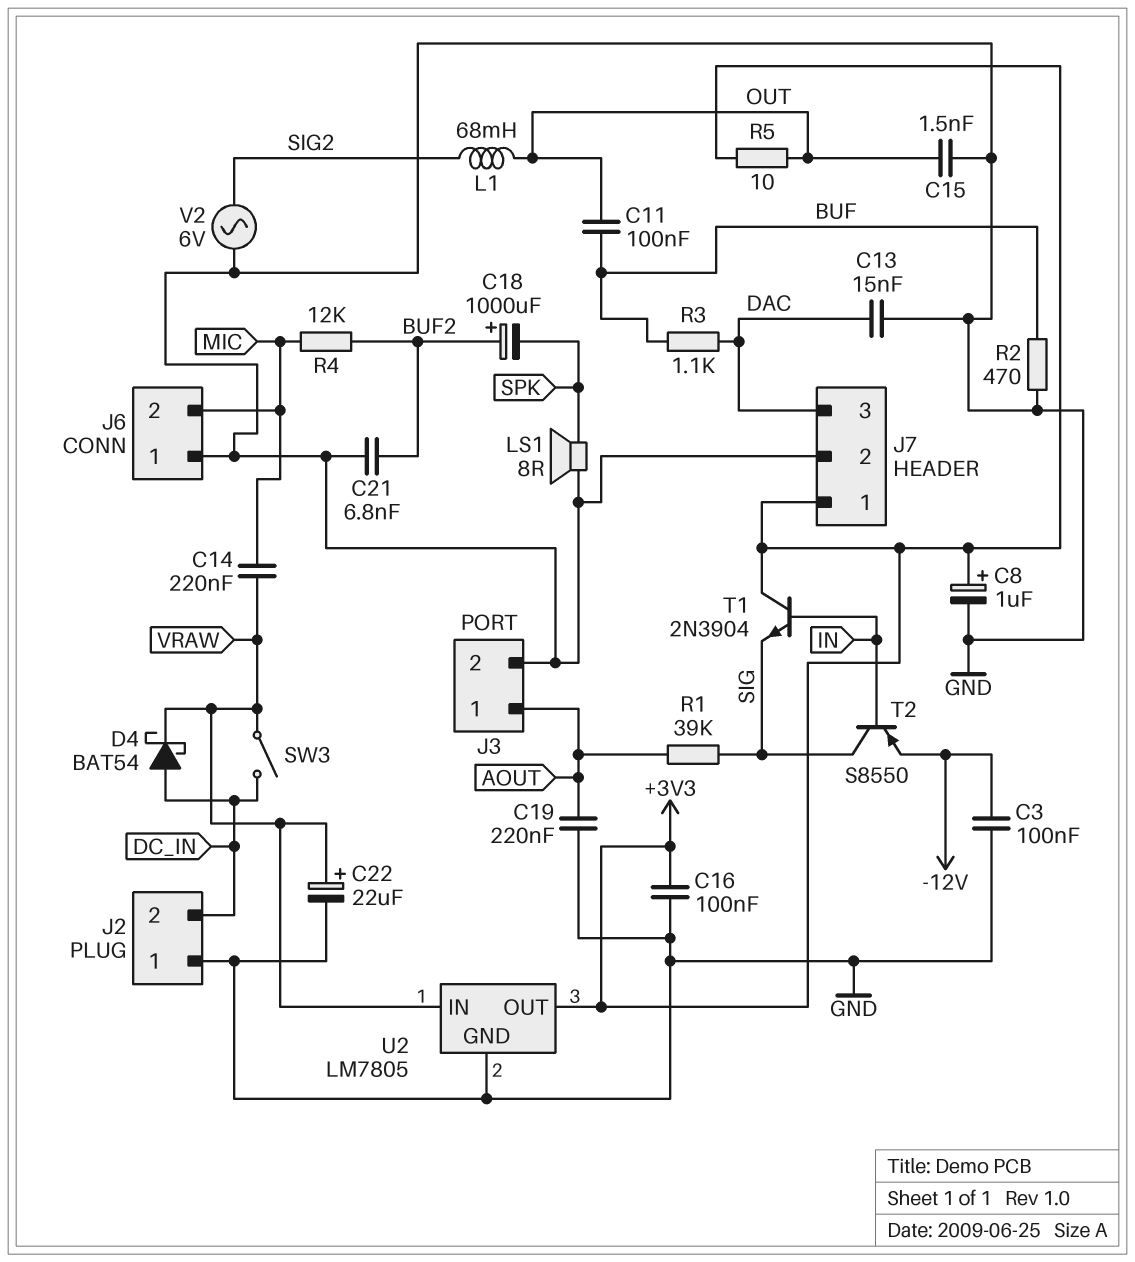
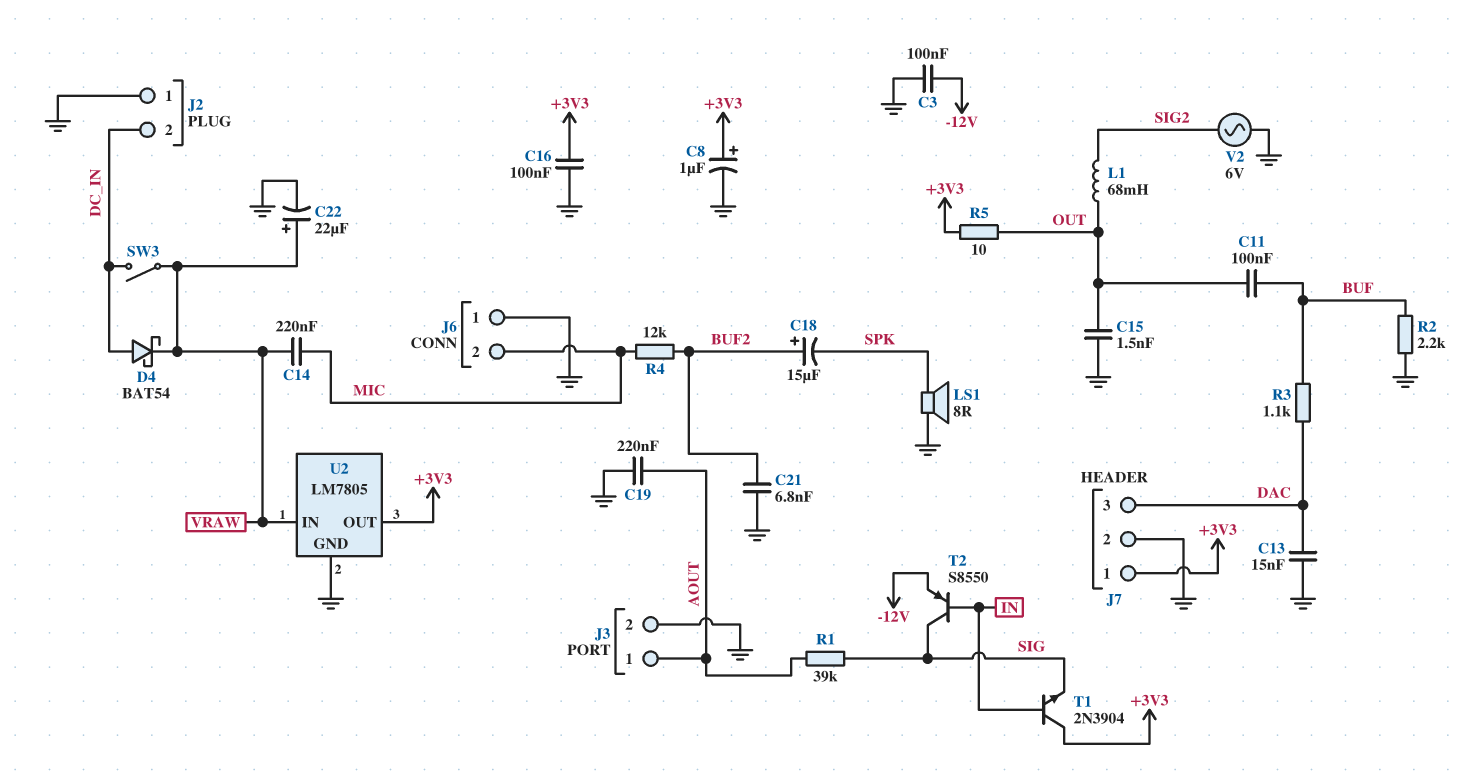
C18: 1000uF (plus BUF2, minus SPK) -> 15uF (plus BUF2, minus SPK)
R2: 470 (BUF, GND) -> 2.2k (BUF, GND)

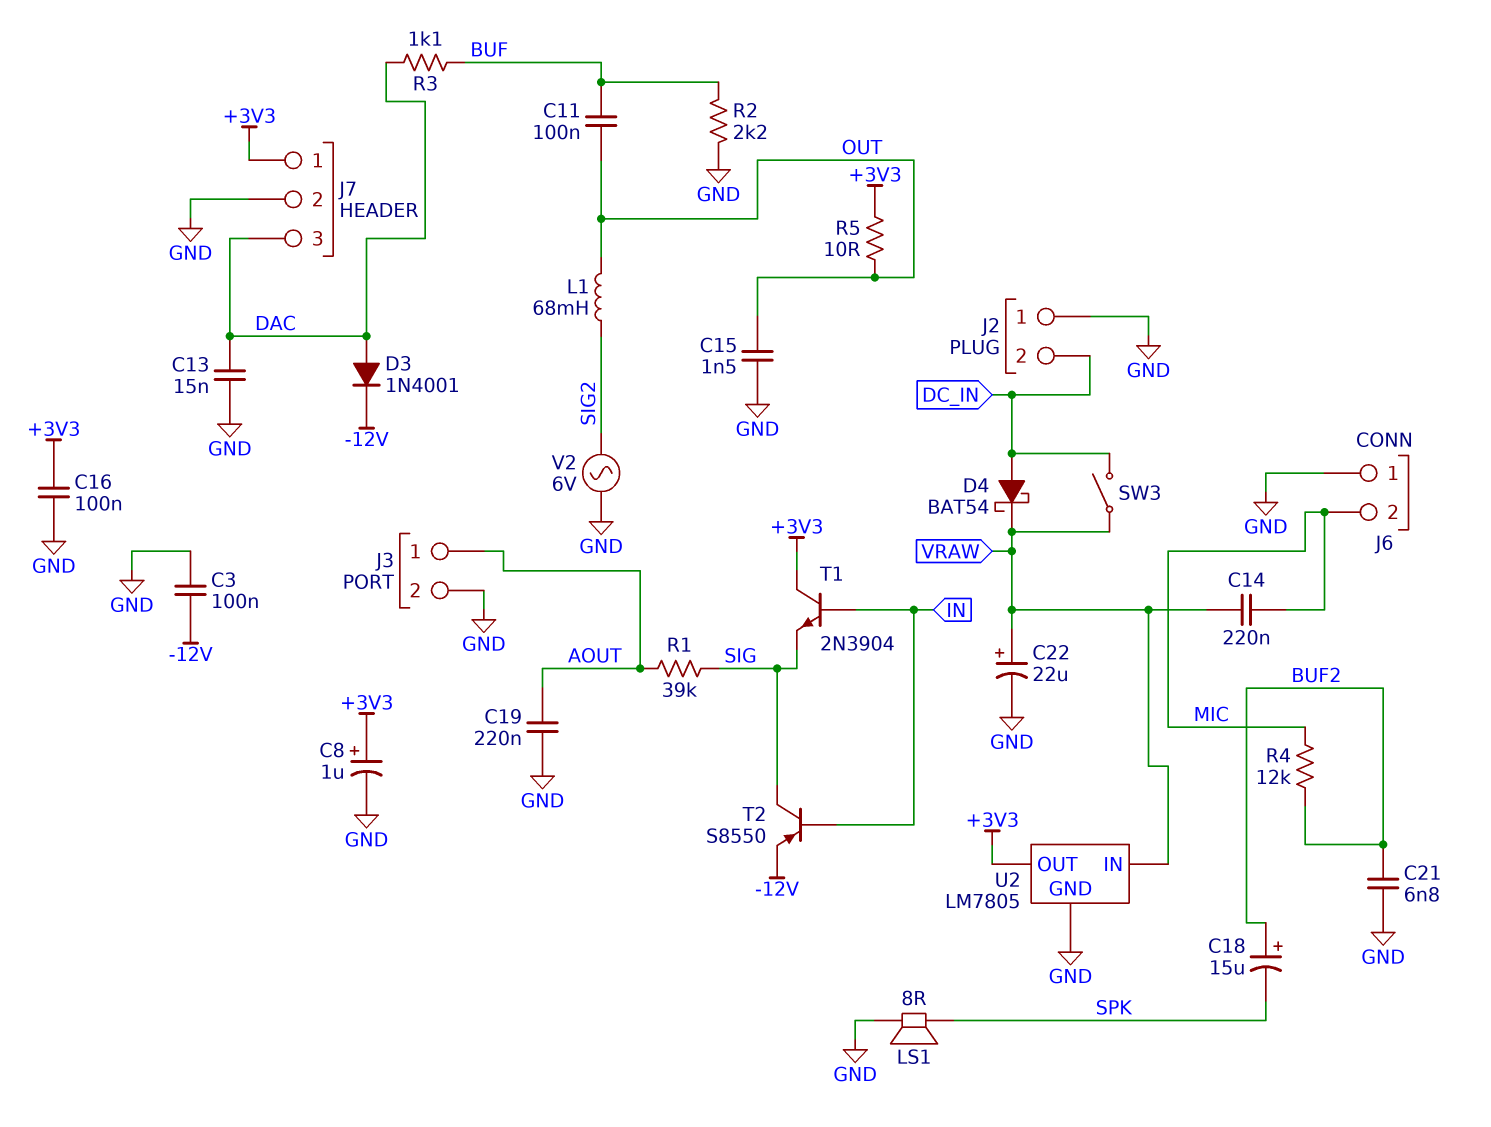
D3: none -> diode 1N4001 (A DAC, K -12V)

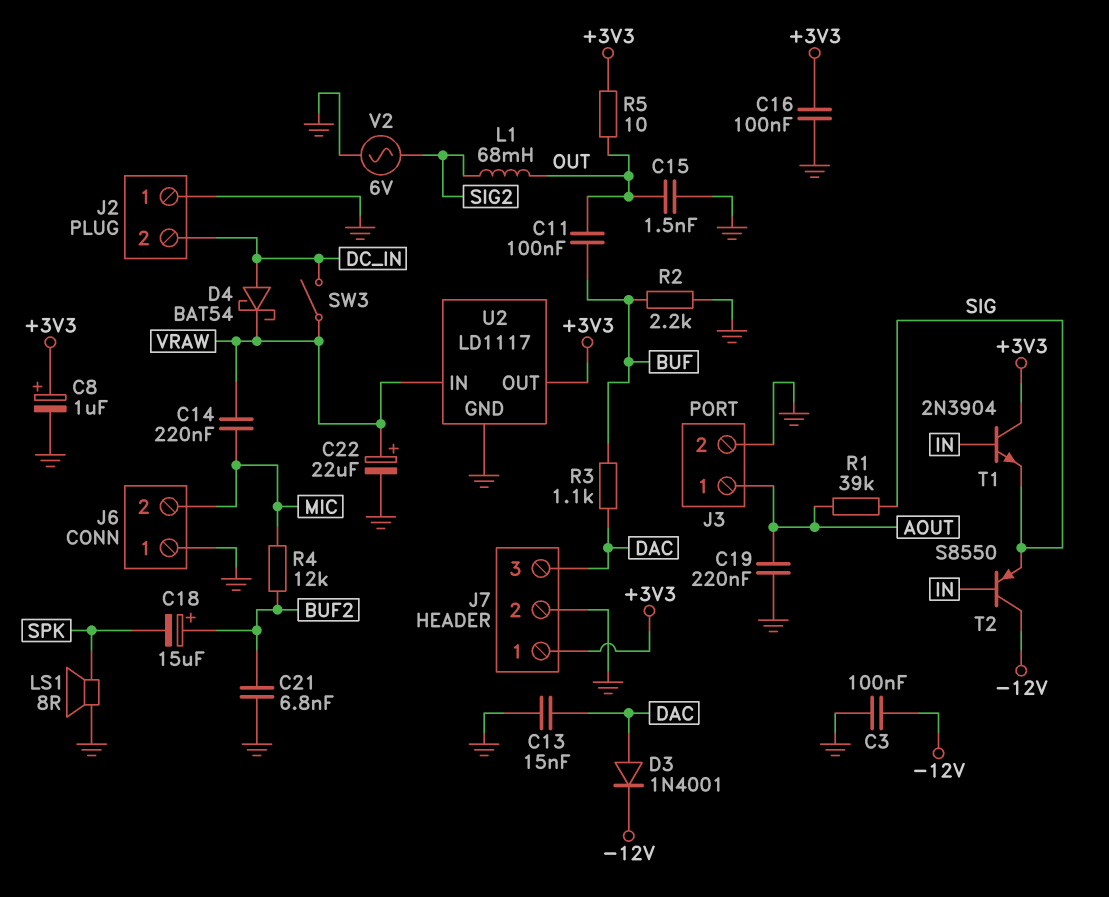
T2: PNP S8550 (B IN, C SIG, E -12V) -> PNP S8550 (B IN, C -12V, E SIG)
U2: LM7805 -> LD1117

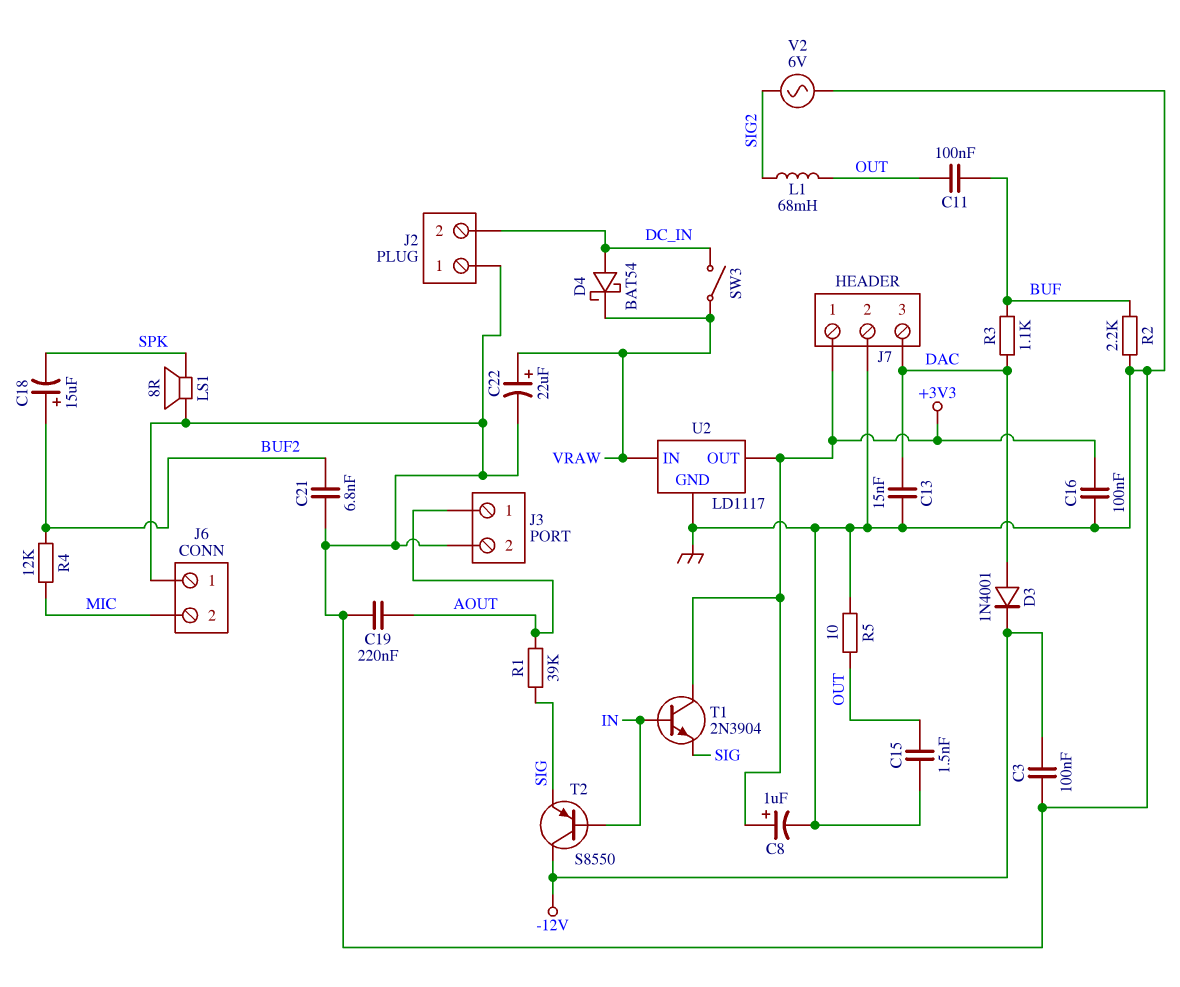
C14: 220nF (MIC, VRAW) -> none
R5: 10 (+3V3, OUT) -> 10 (GND, OUT)

